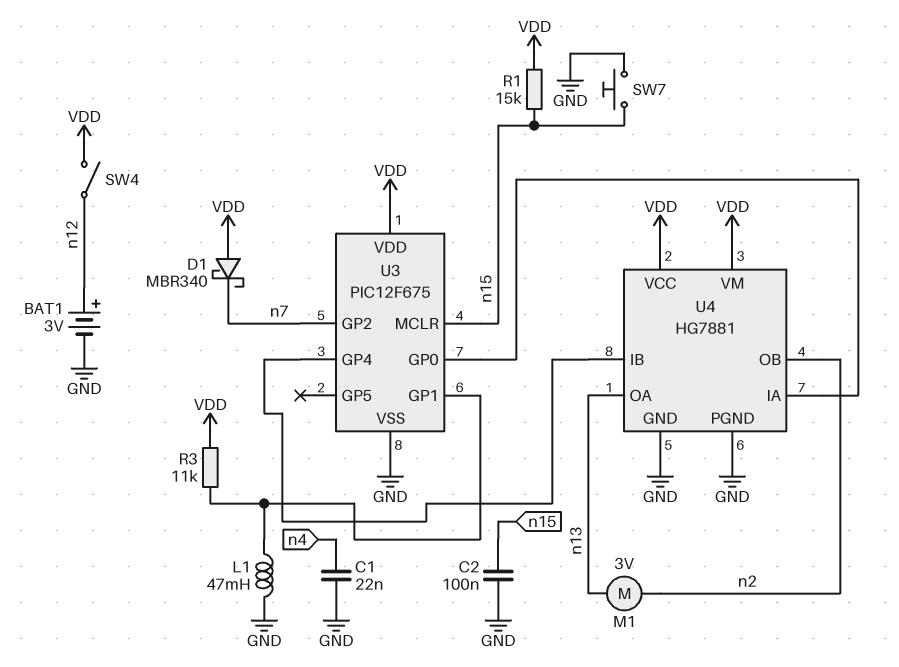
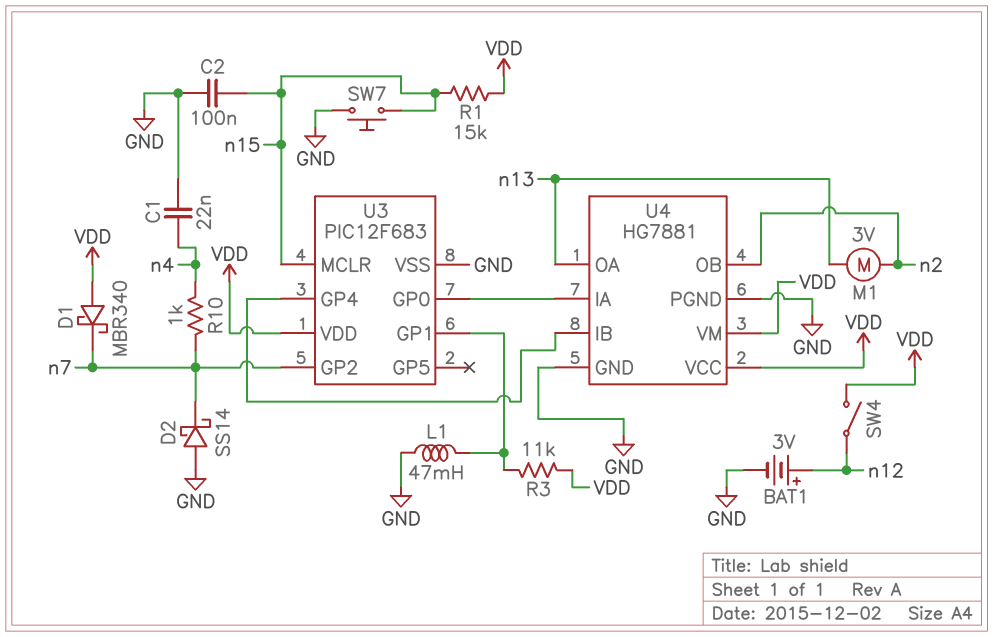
D2: none -> schottky SS14 (A GND, K n7)
R10: none -> 1k (n4, n7)
U3: PIC12F675 -> PIC12F683

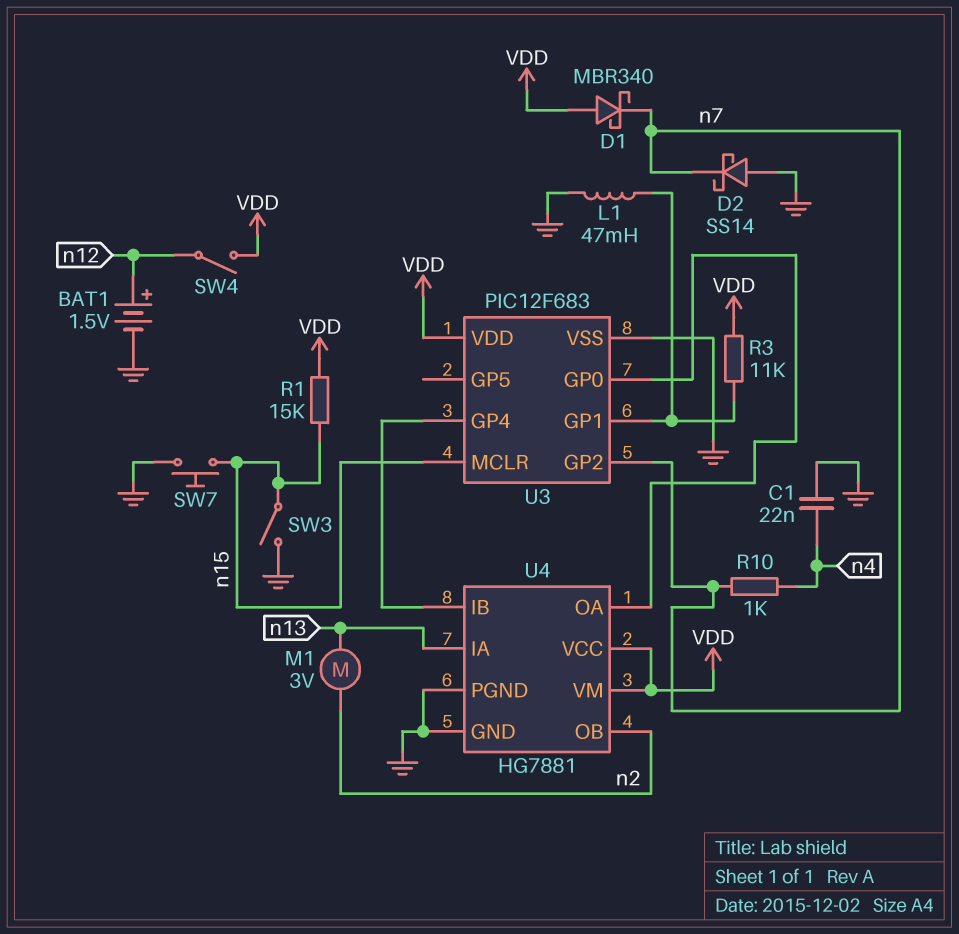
BAT1: 3V (plus n12, minus GND) -> 1.5V (plus n12, minus GND)
C2: 100nF (GND, n15) -> none
SW3: none -> switch (GND, n15)
U4 pin IA: U3/GP0 -> n13
U4 pin OA: n13 -> U3/GP0

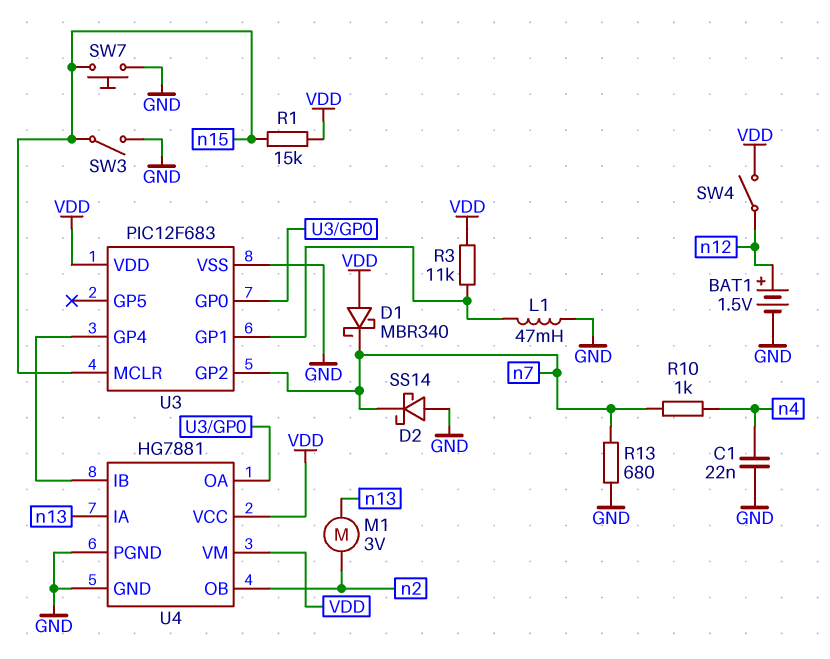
R13: none -> 680 (GND, n7)

